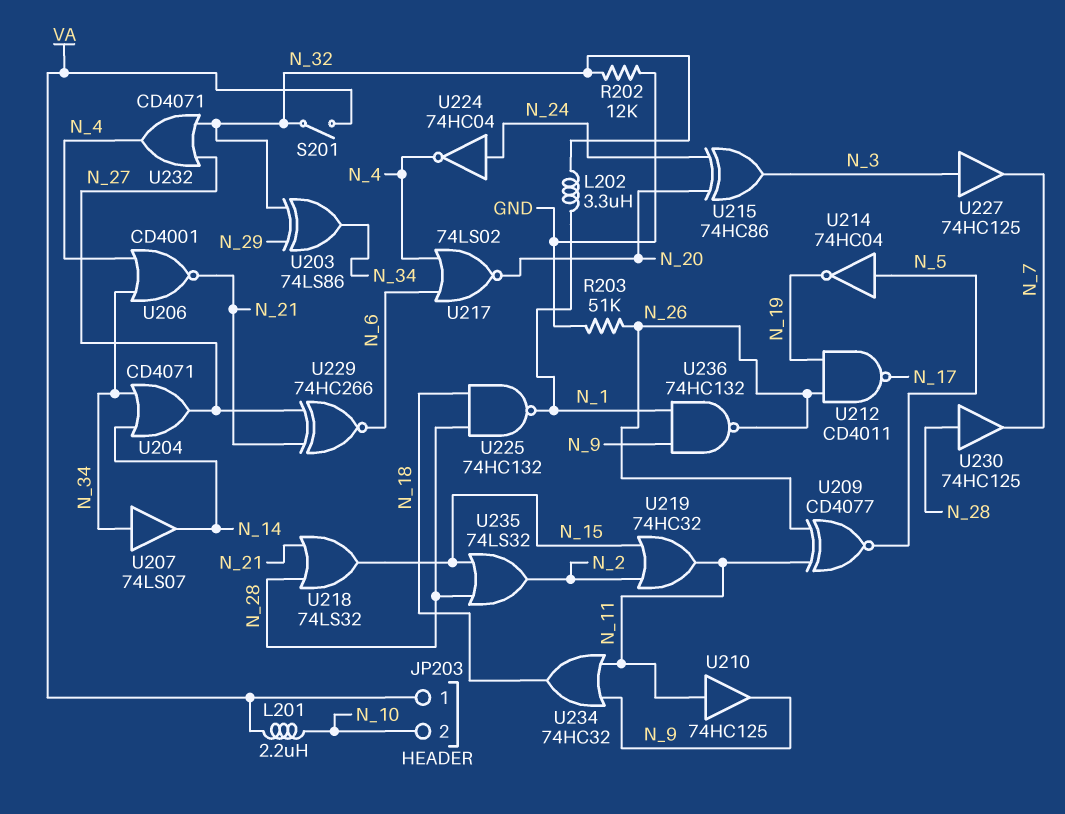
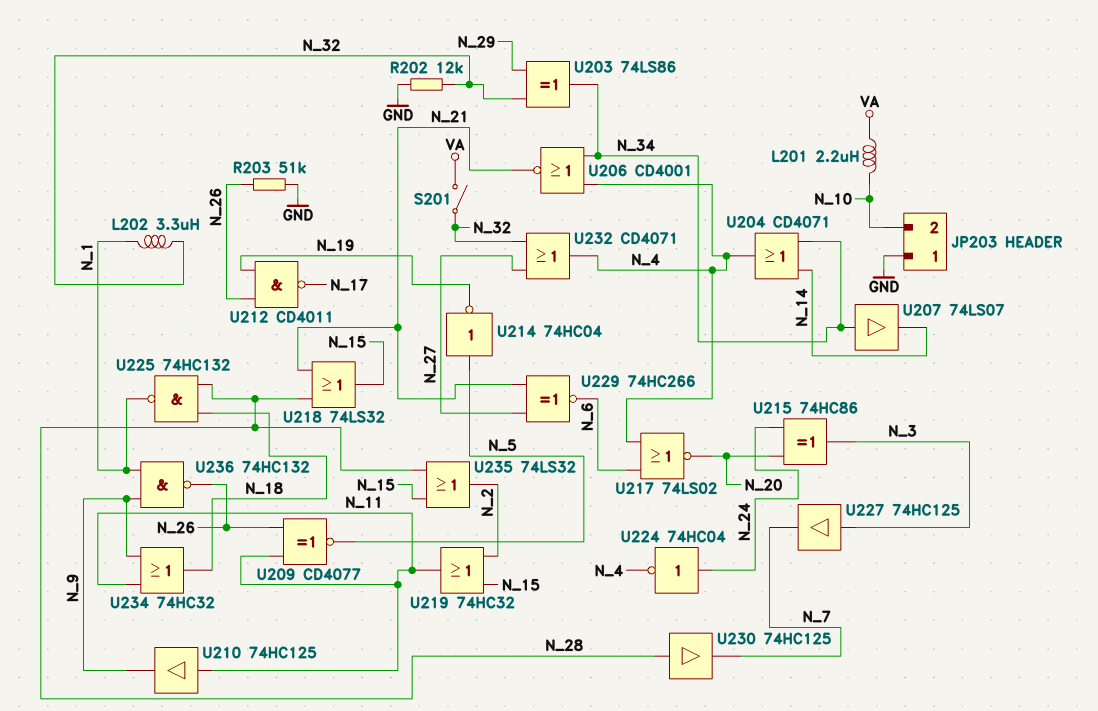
JP203 pin 1: VA -> GND
U204: OR CD4071 (in N_14, in N_34, out N_27) -> OR CD4071 (in N_14, in N_34, out N_4)

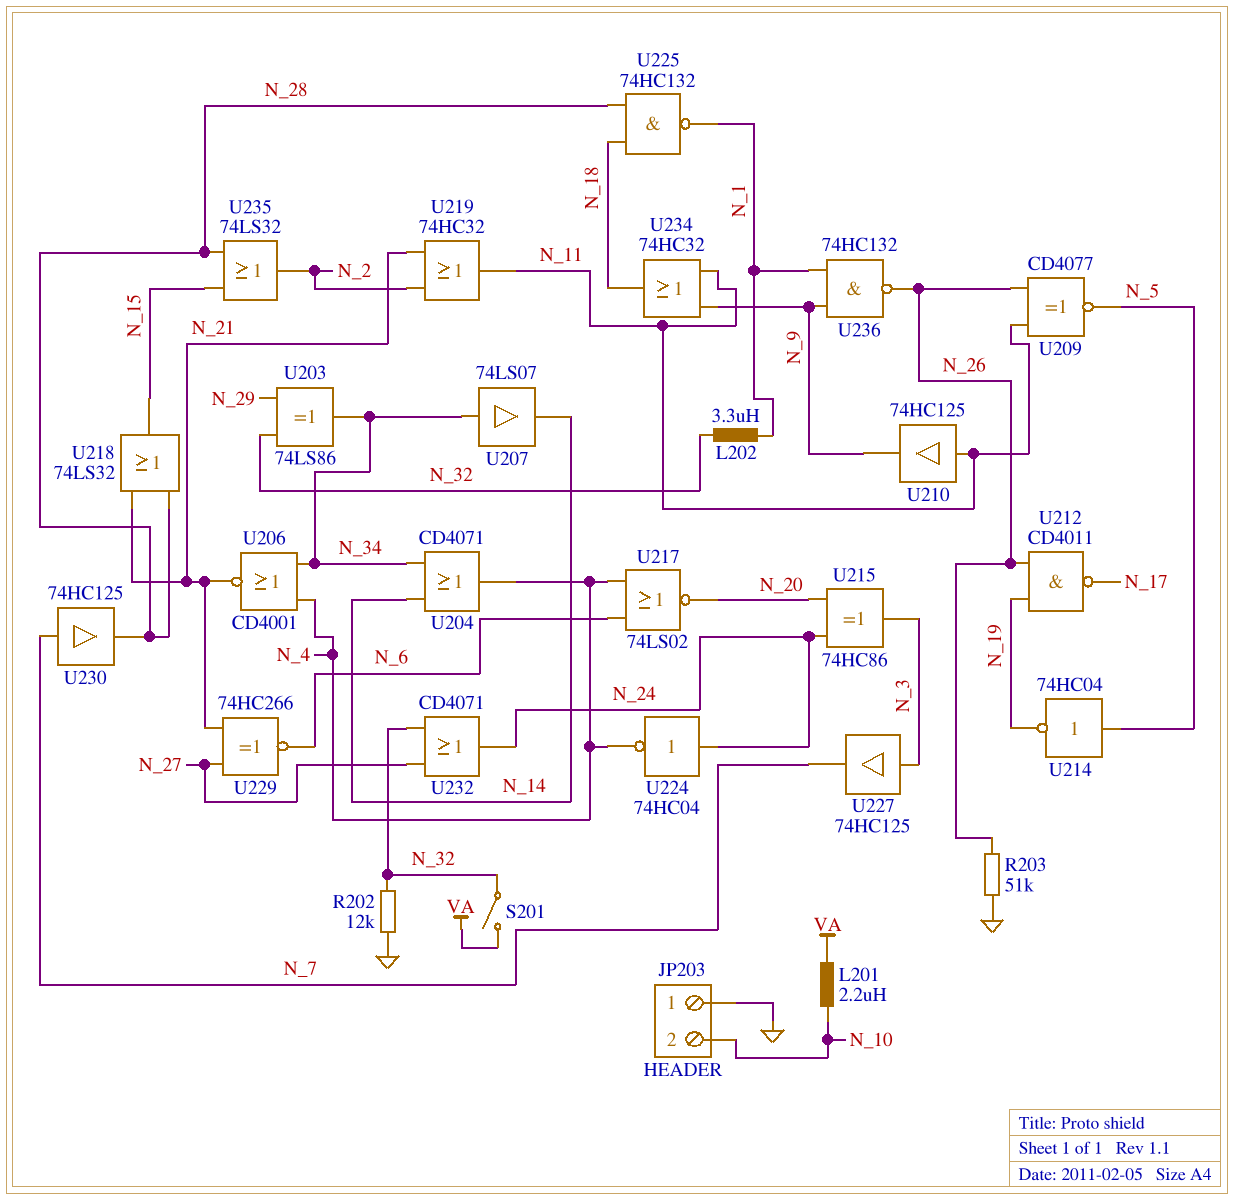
U219: OR 74HC32 (in N_2, in N_15, out N_11) -> OR 74HC32 (in N_2, in N_21, out N_11)
U230: buffer 74HC125 (in N_28, out N_7) -> buffer 74HC125 (in N_7, out N_28)
U232: OR CD4071 (in N_27, in N_32, out N_4) -> OR CD4071 (in N_27, in N_32, out N_24)

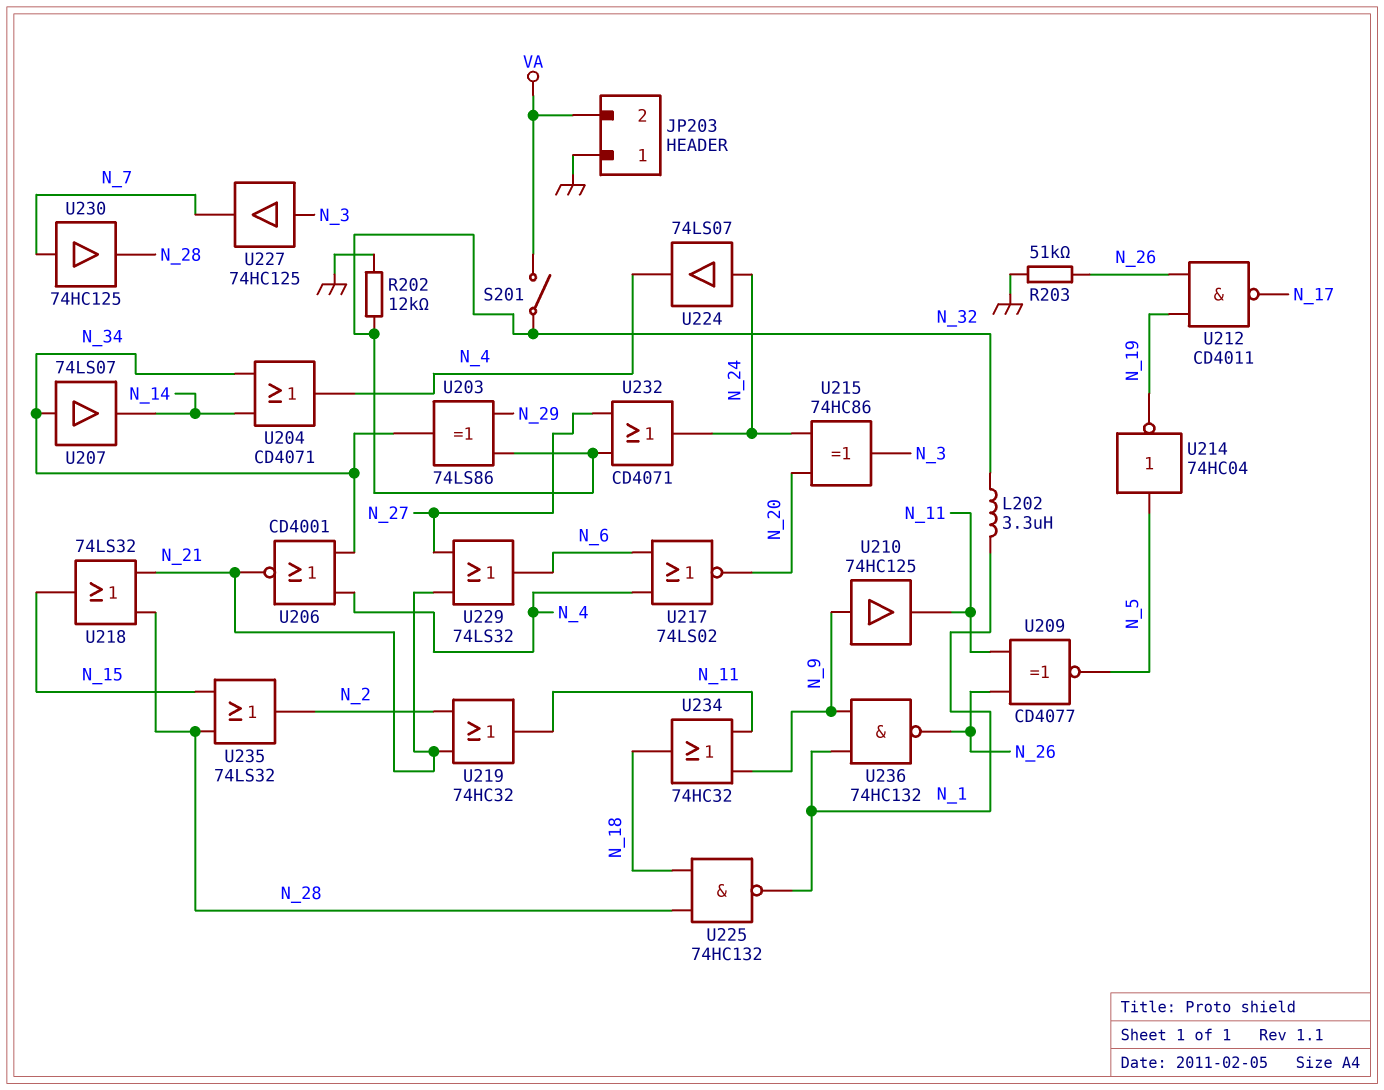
JP203 pin 2: N_10 -> VA
L201: 2.2uH (N_10, VA) -> none
U210: buffer 74HC125 (in N_11, out N_9) -> buffer 74HC125 (in N_9, out N_11)
U224: NOT 74HC04 (in N_24, out N_4) -> buffer 74LS07 (in N_24, out N_4)
U229: XNOR 74HC266 (in N_21, in N_27, out N_6) -> OR 74LS32 (in N_21, in N_27, out N_6)

